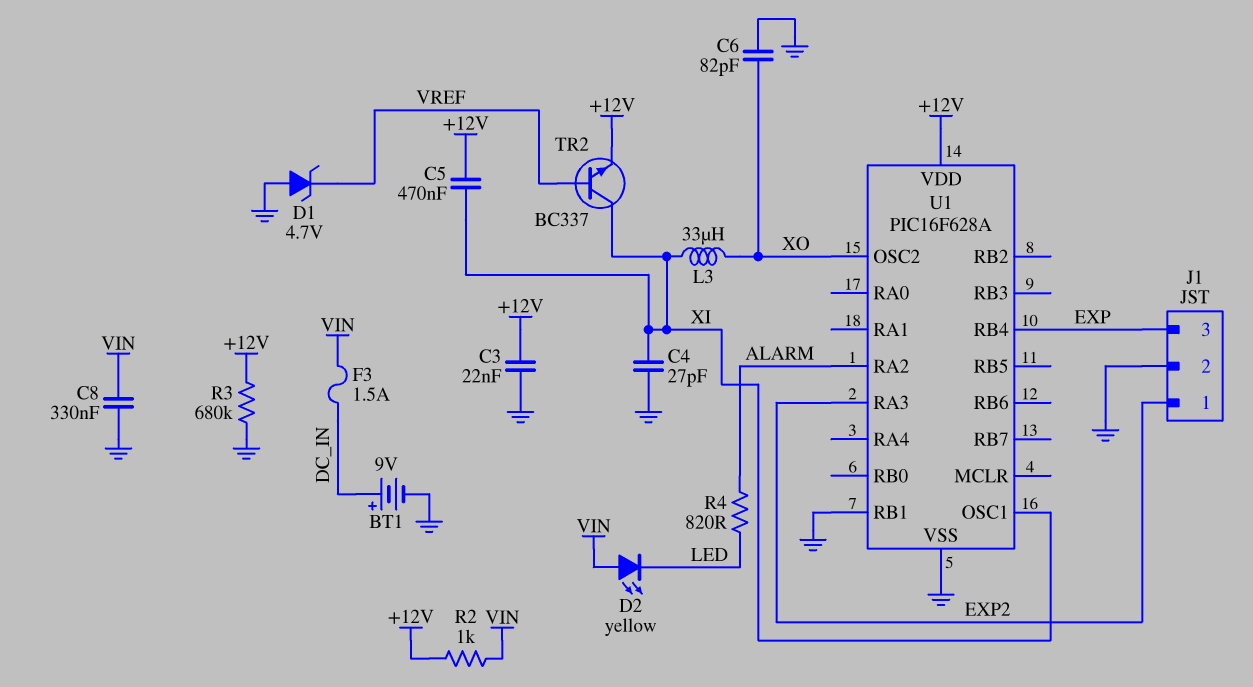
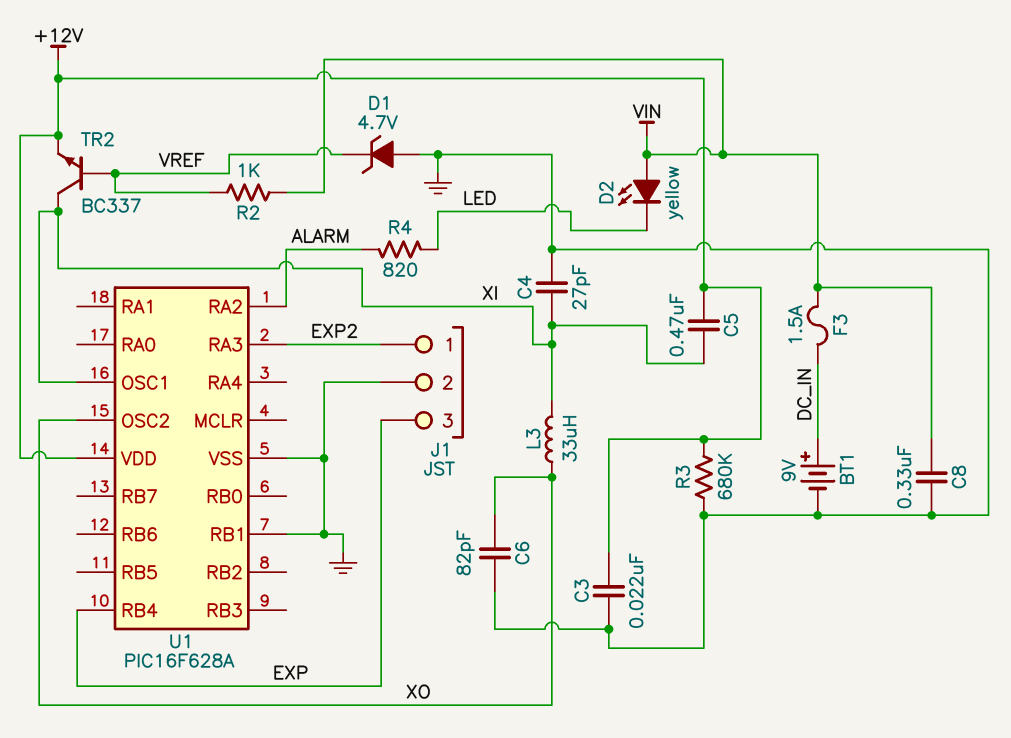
R2: 1k (+12V, VIN) -> 1k (VIN, VREF)

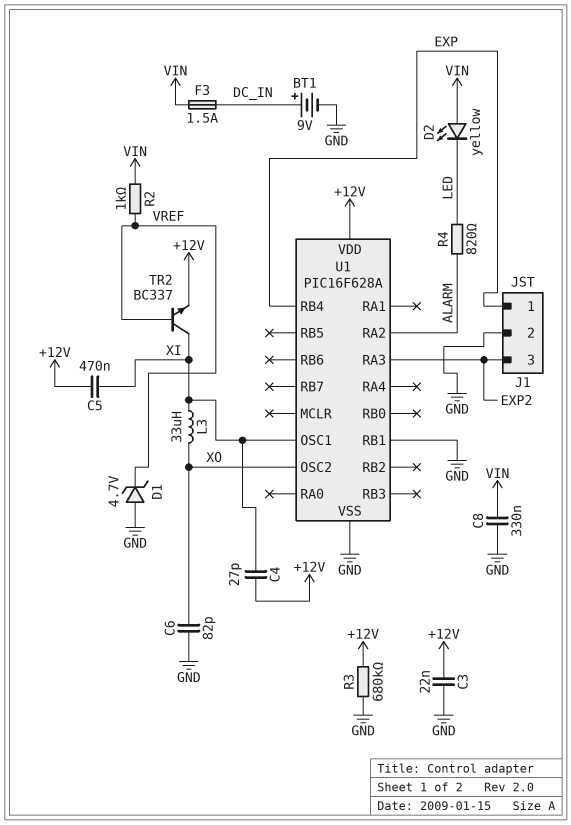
C4: 27pF (GND, XI) -> 27pF (+12V, XI)
J1 pin 1: EXP2 -> EXP
J1 pin 3: EXP -> EXP2

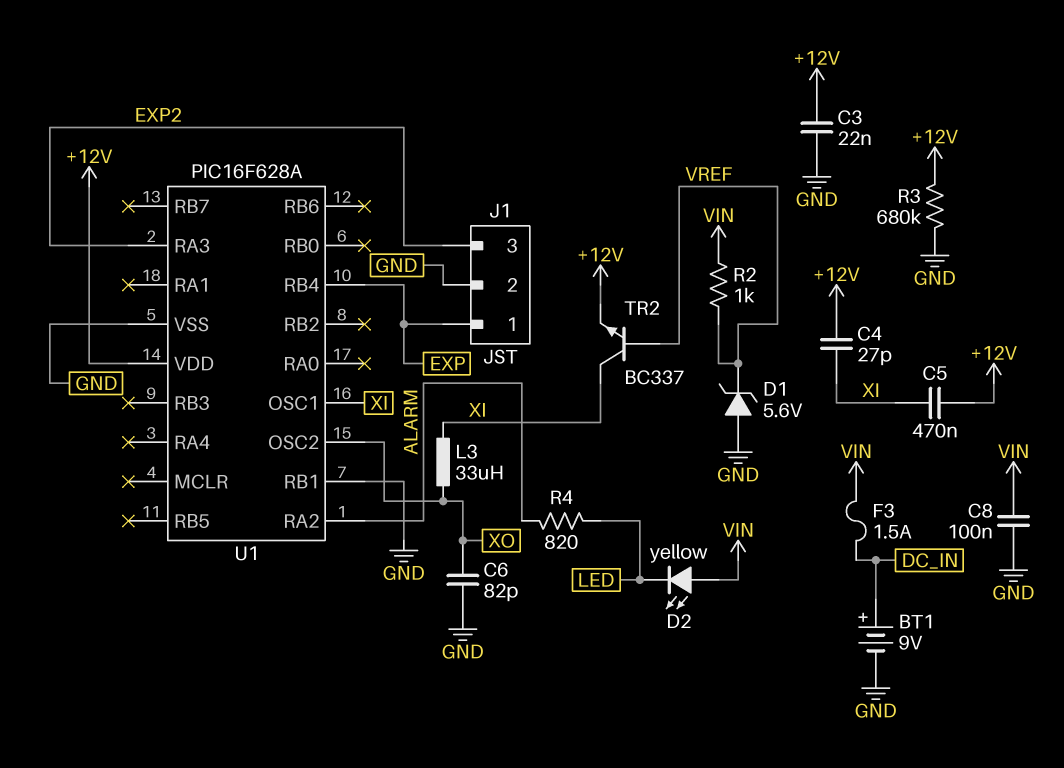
C8: 330nF (GND, VIN) -> 100nF (GND, VIN)
D1: zener 4.7V (A GND, K VREF) -> zener 5.6V (A GND, K VREF)

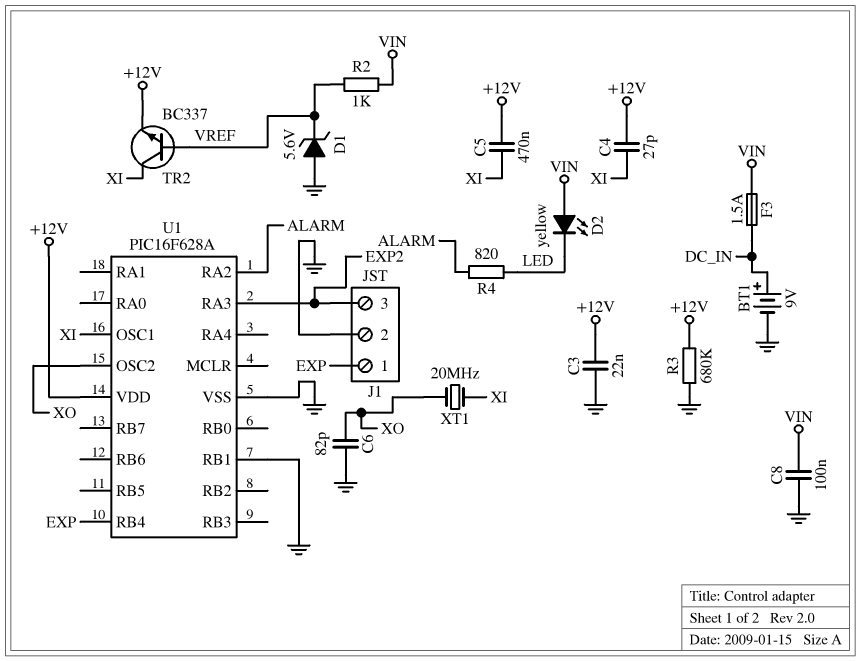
L3: 33uH (XI, XO) -> none
XT1: none -> 20MHz (XI, XO)

